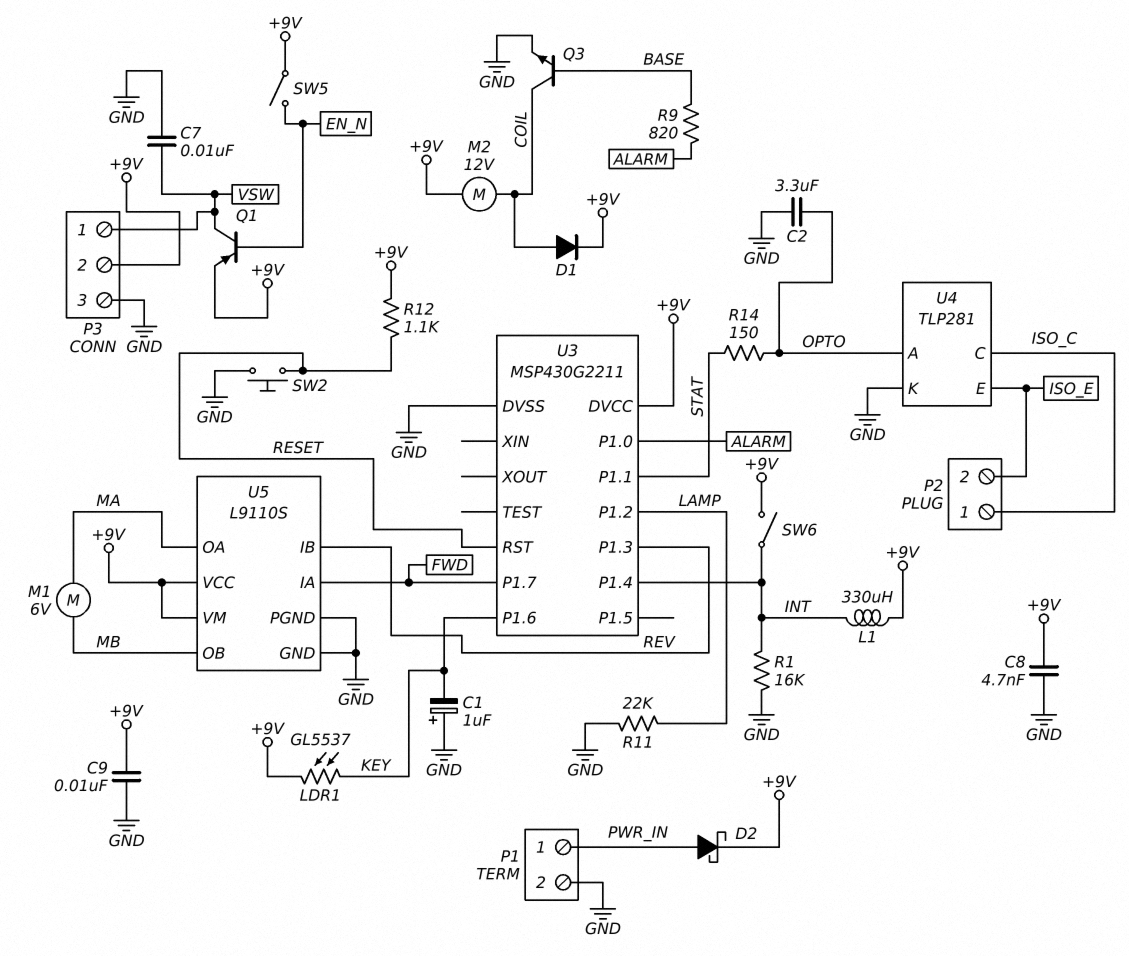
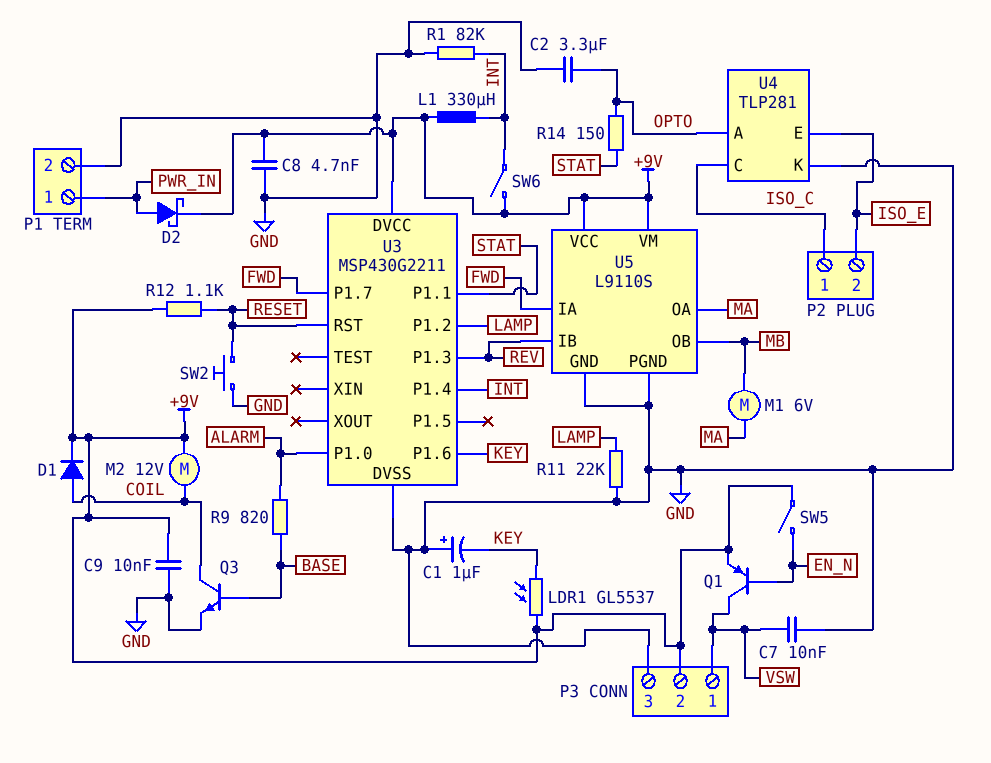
R1: 16k (GND, INT) -> 82k (GND, INT)

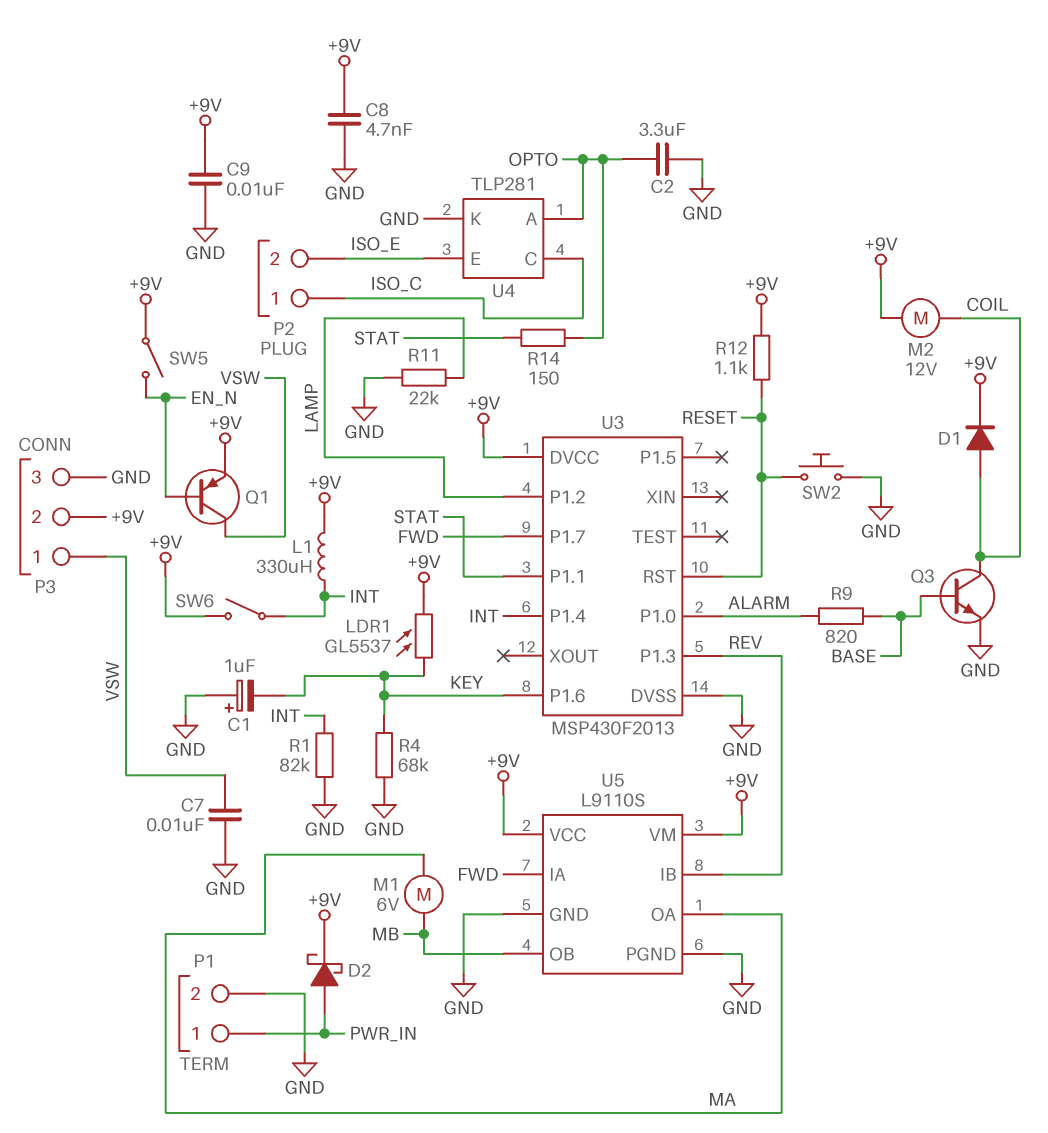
R4: none -> 68k (GND, KEY)
U3: MSP430G2211 -> MSP430F2013

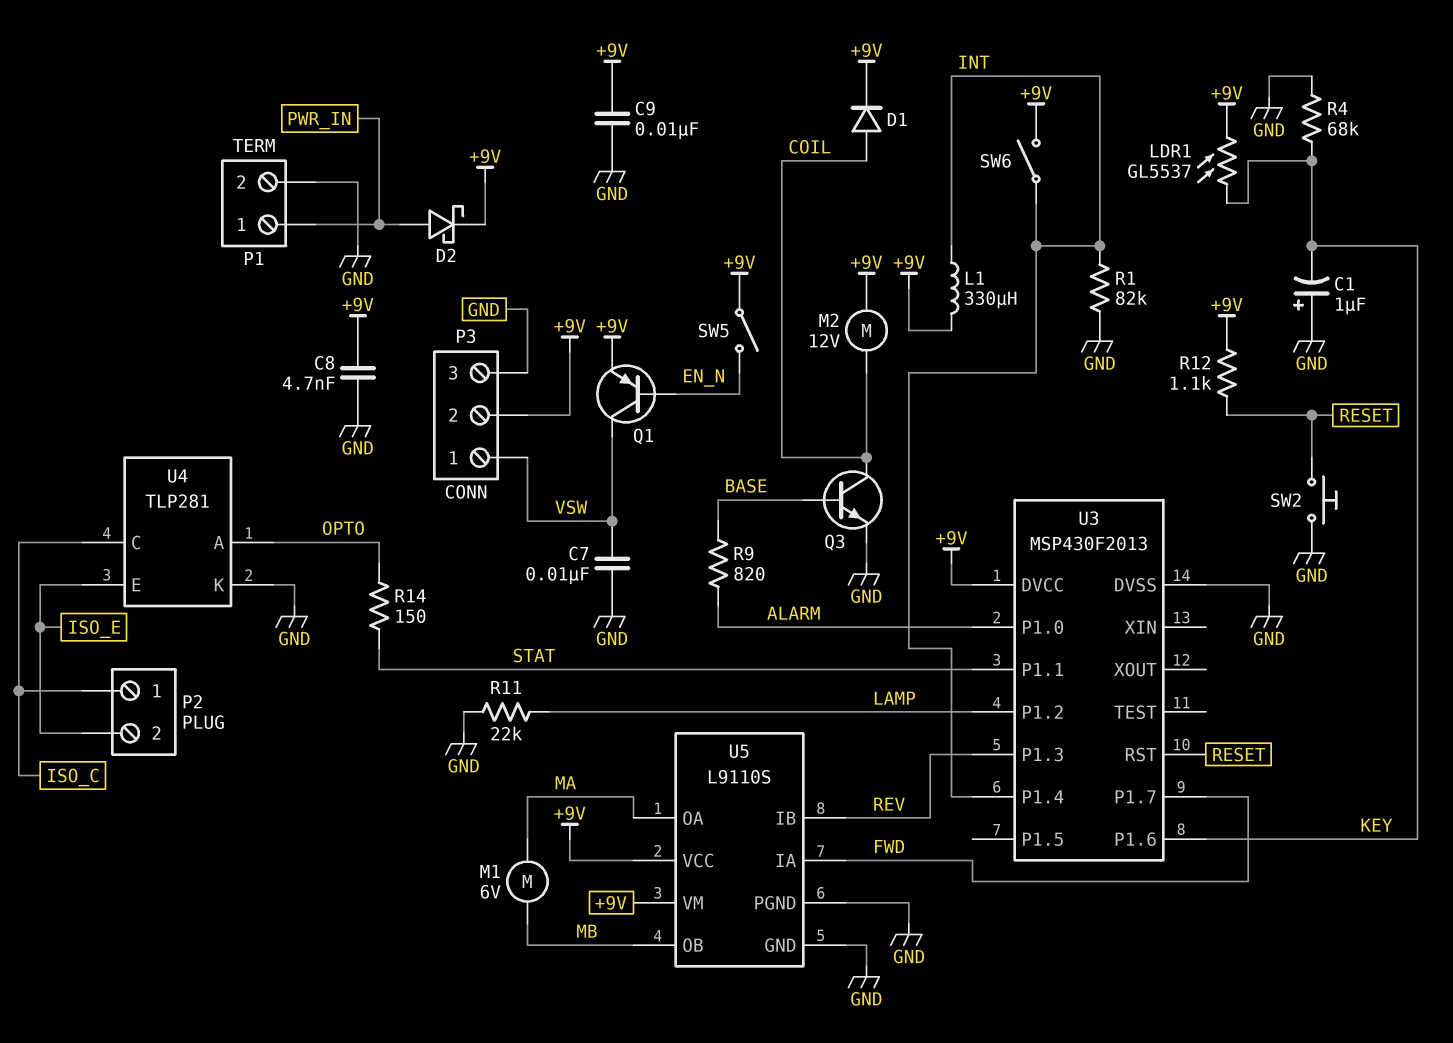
C2: 3.3uF (GND, OPTO) -> none

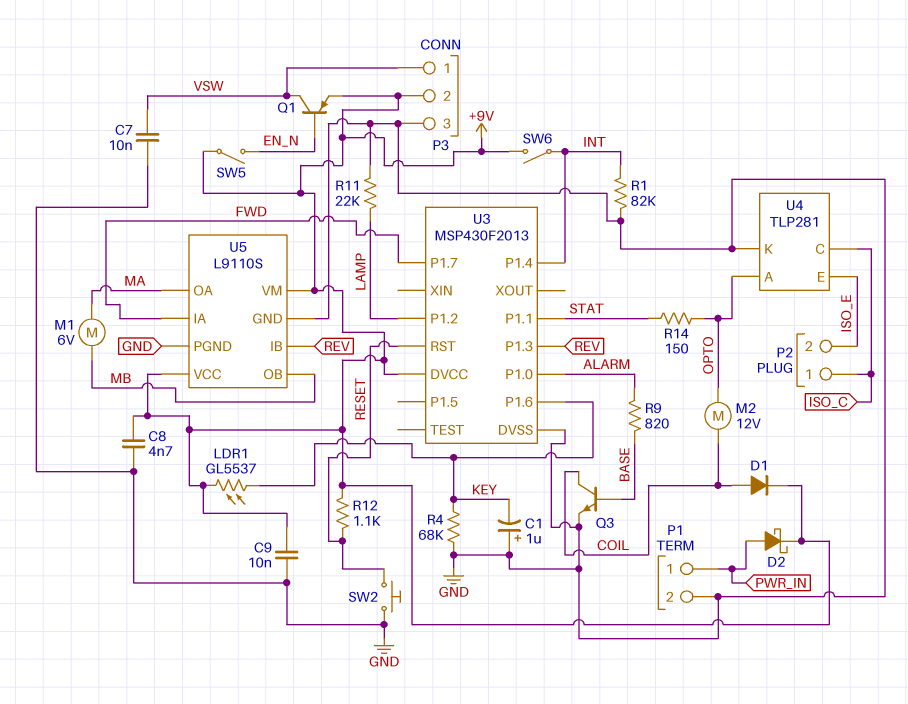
L1: 330uH (+9V, INT) -> none
M2: motor 12V (+9V, COIL) -> motor 12V (COIL, OPTO)

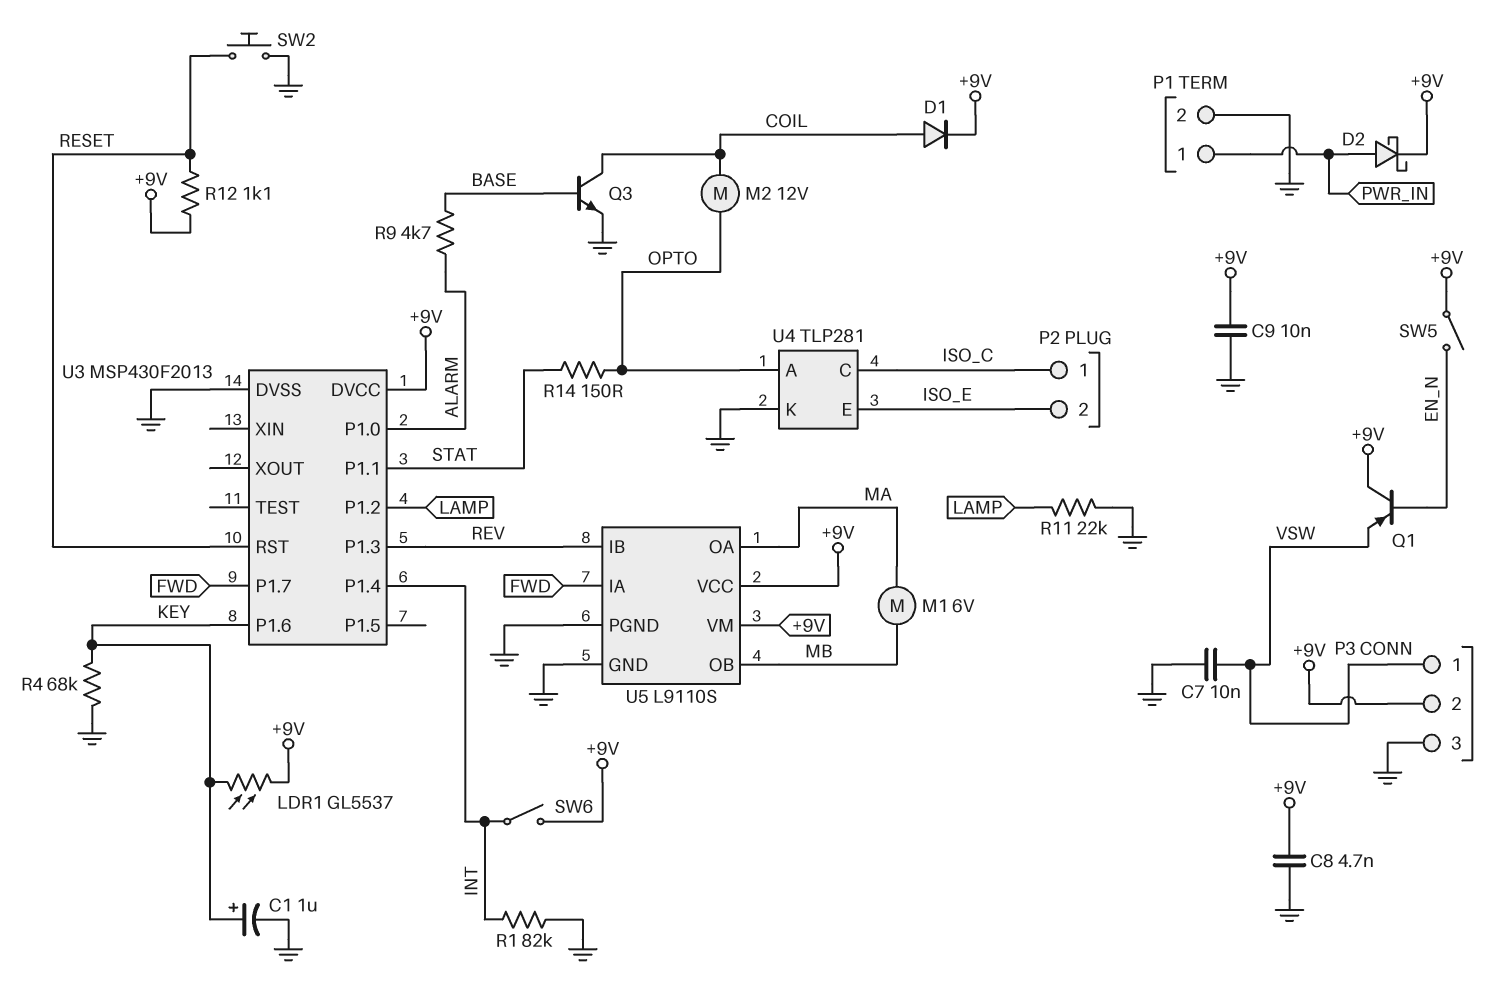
C1: 1uF (plus GND, minus KEY) -> 1uF (plus KEY, minus GND)
Q1: PNP (B EN_N, C VSW, E +9V) -> PNP (B EN_N, C +9V, E VSW)
R9: 820 (ALARM, BASE) -> 4.7k (ALARM, BASE)

